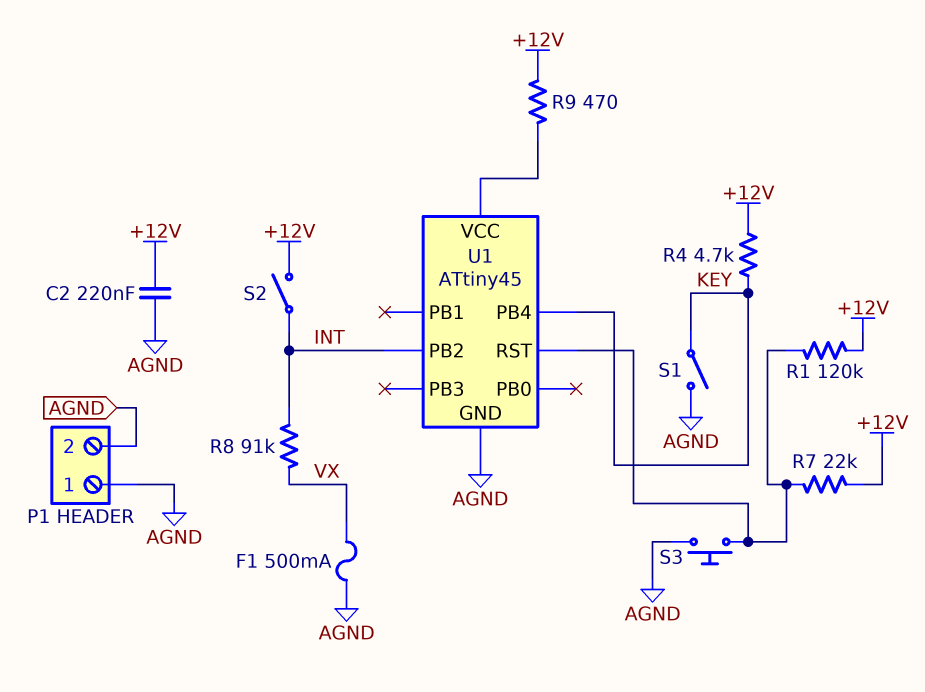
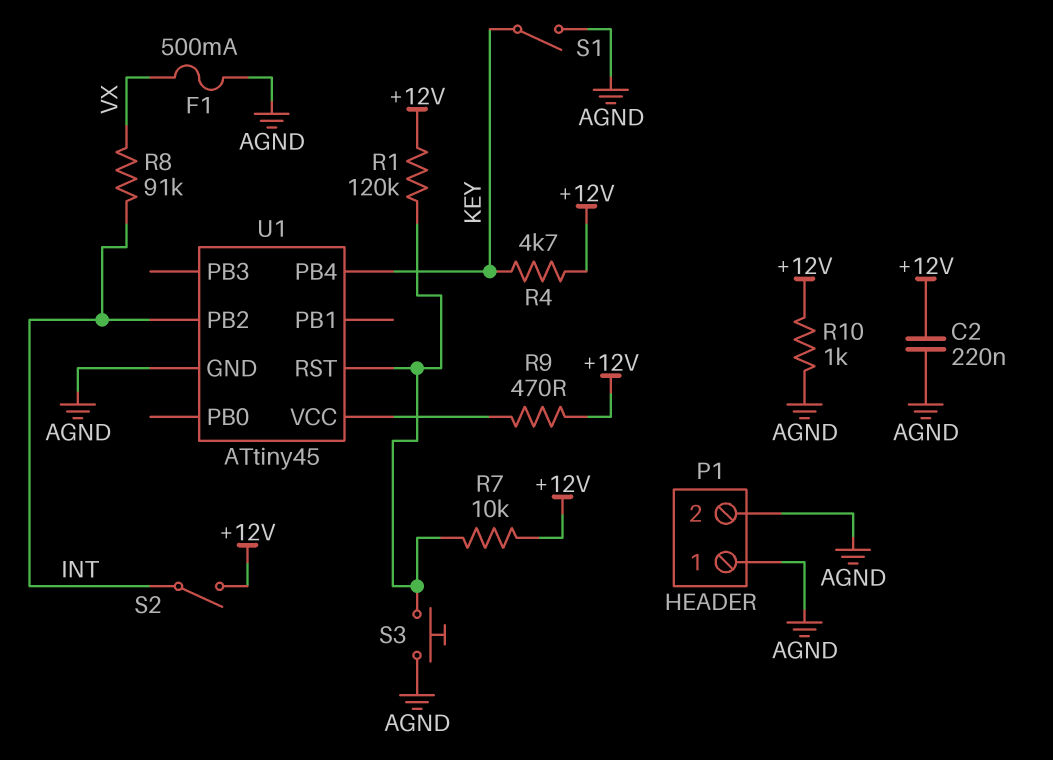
R7: 22k (+12V, U1/RST) -> 10k (+12V, U1/RST)
R10: none -> 1k (+12V, AGND)

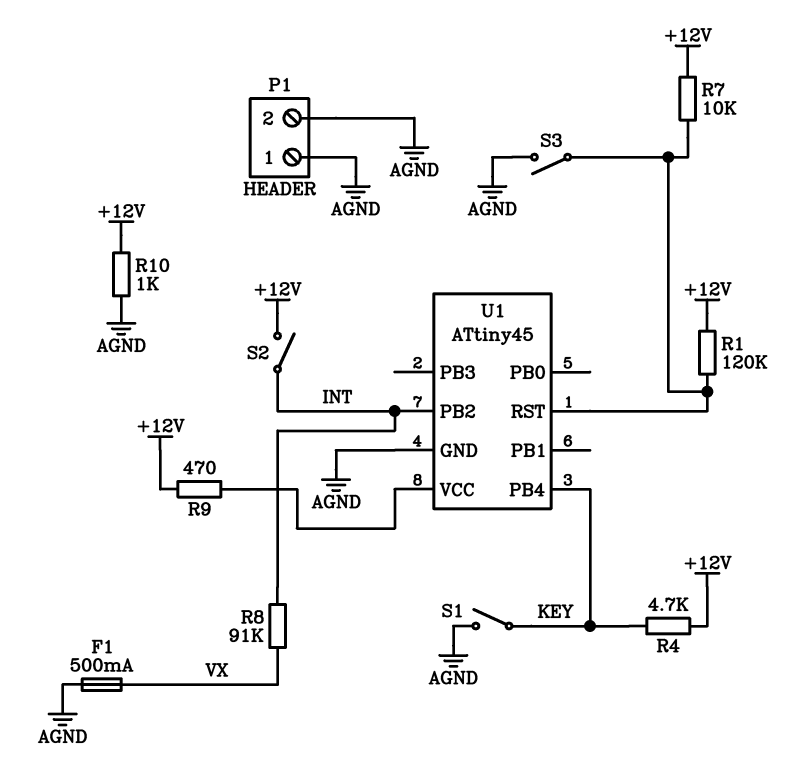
C2: 220nF (+12V, AGND) -> none
S3: button (AGND, U1/RST) -> switch (AGND, U1/RST)

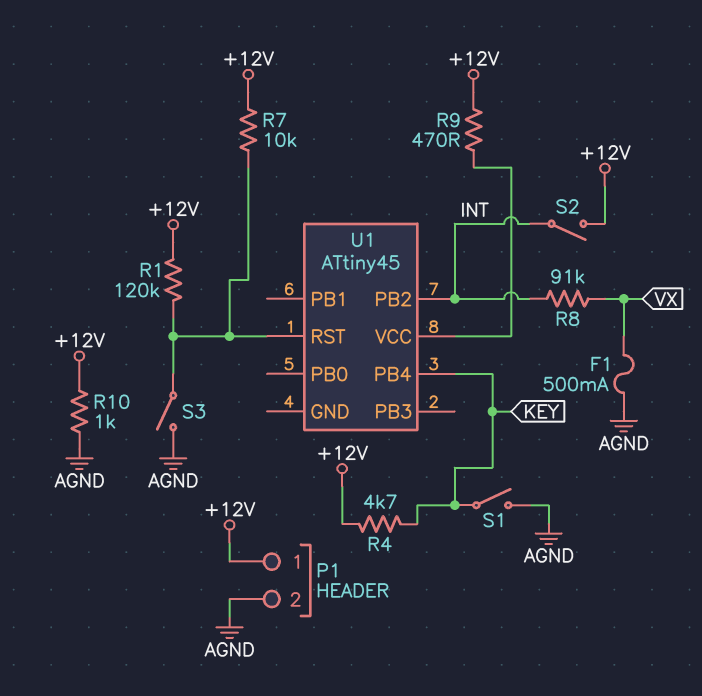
P1 pin 1: AGND -> +12V
U1 pin GND: AGND -> none

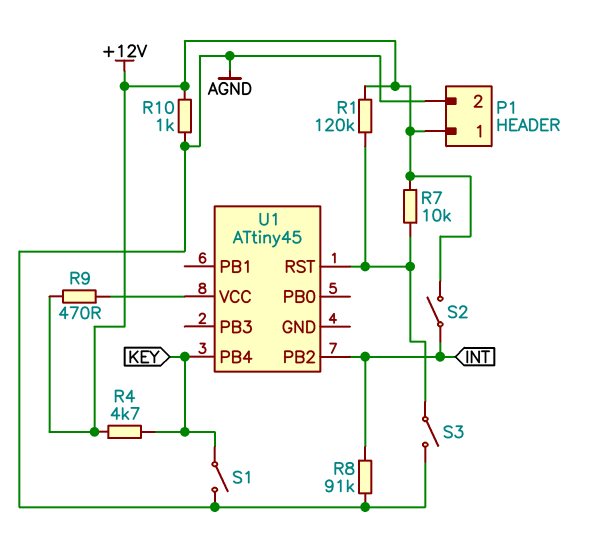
F1: 500mA (AGND, VX) -> none
R8: 91k (INT, VX) -> 91k (AGND, INT)

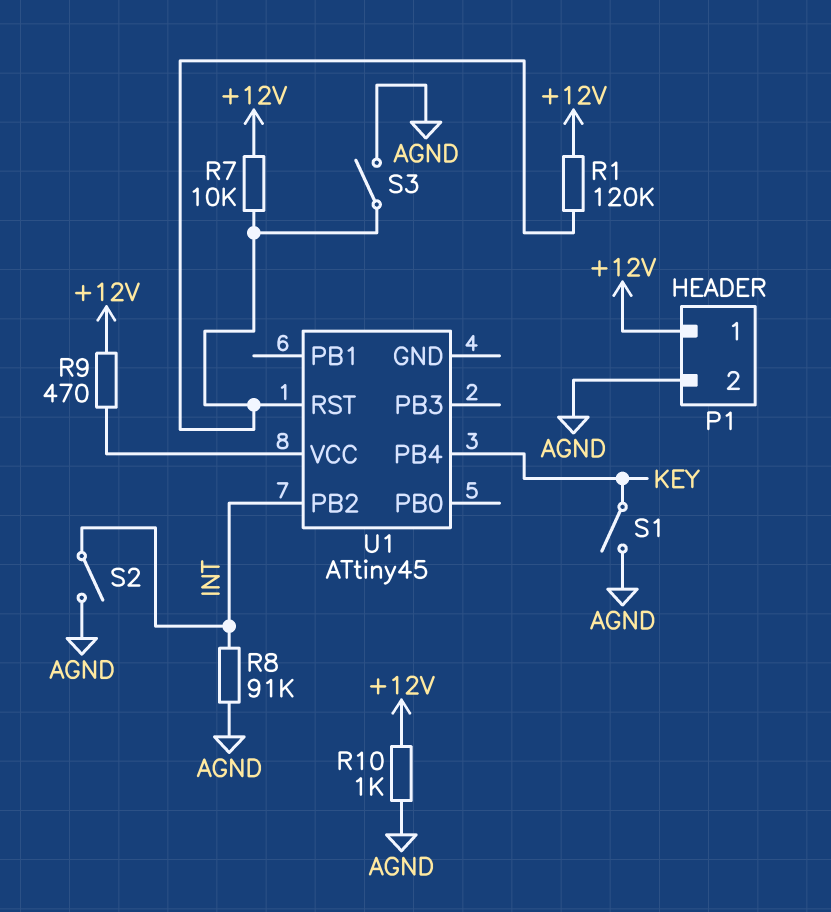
R4: 4.7k (+12V, KEY) -> none
S2: switch (+12V, INT) -> switch (AGND, INT)

